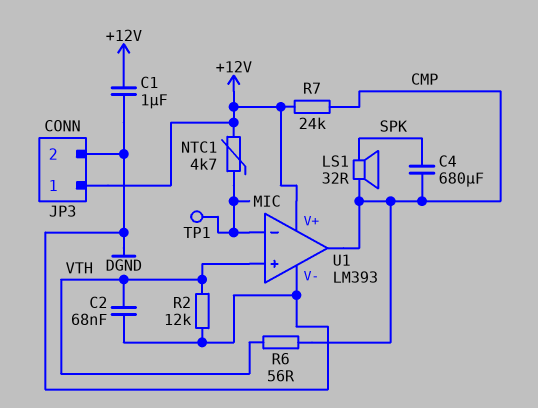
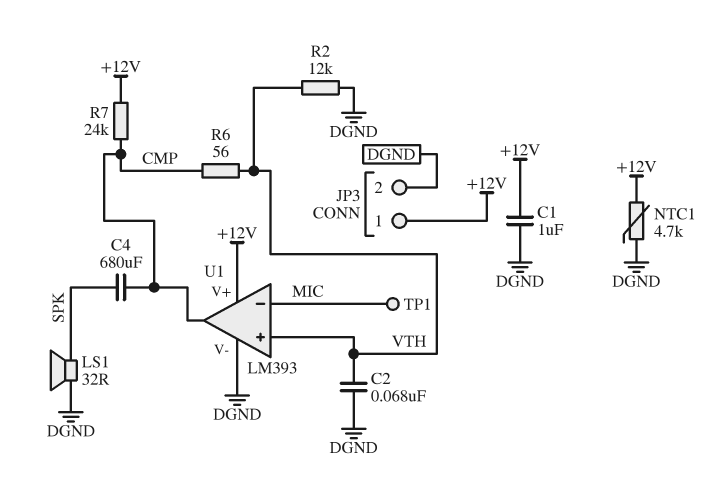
LS1: speaker 32R (CMP, SPK) -> speaker 32R (DGND, SPK)
NTC1: 4.7k (+12V, MIC) -> 4.7k (+12V, DGND)

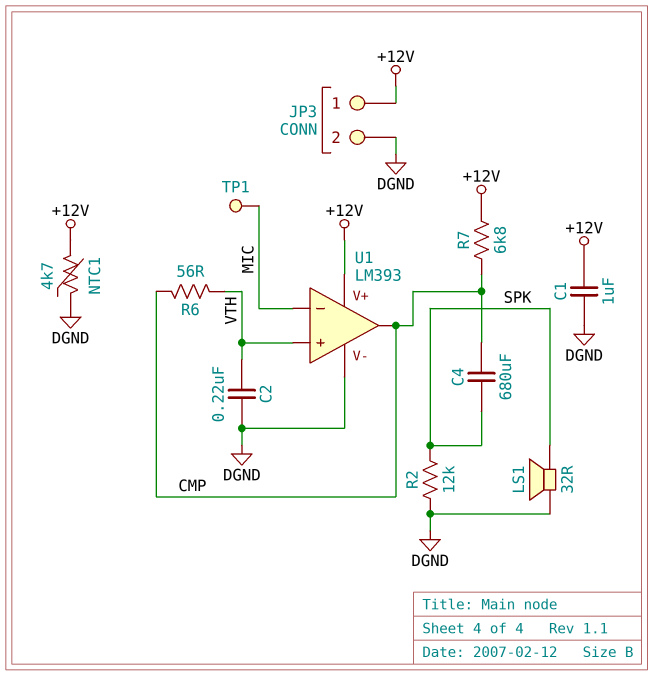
C2: 68nF (DGND, VTH) -> 220nF (DGND, VTH)
R2: 12k (DGND, VTH) -> 12k (DGND, SPK)
R7: 24k (+12V, CMP) -> 6.8k (+12V, CMP)

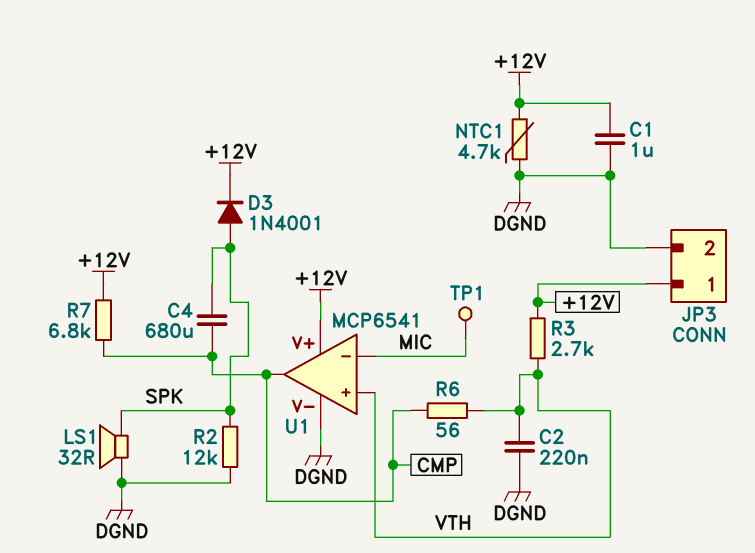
D3: none -> diode 1N4001 (A SPK, K +12V)
R3: none -> 2.7k (+12V, VTH)
U1: LM393 -> MCP6541

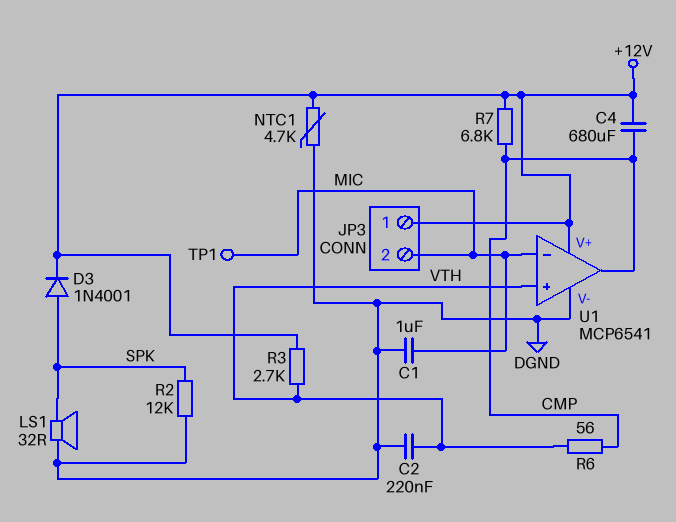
C1: 1uF (+12V, DGND) -> 1uF (DGND, MIC)
C4: 680uF (CMP, SPK) -> 680uF (+12V, CMP)
JP3 pin 2: DGND -> MIC

